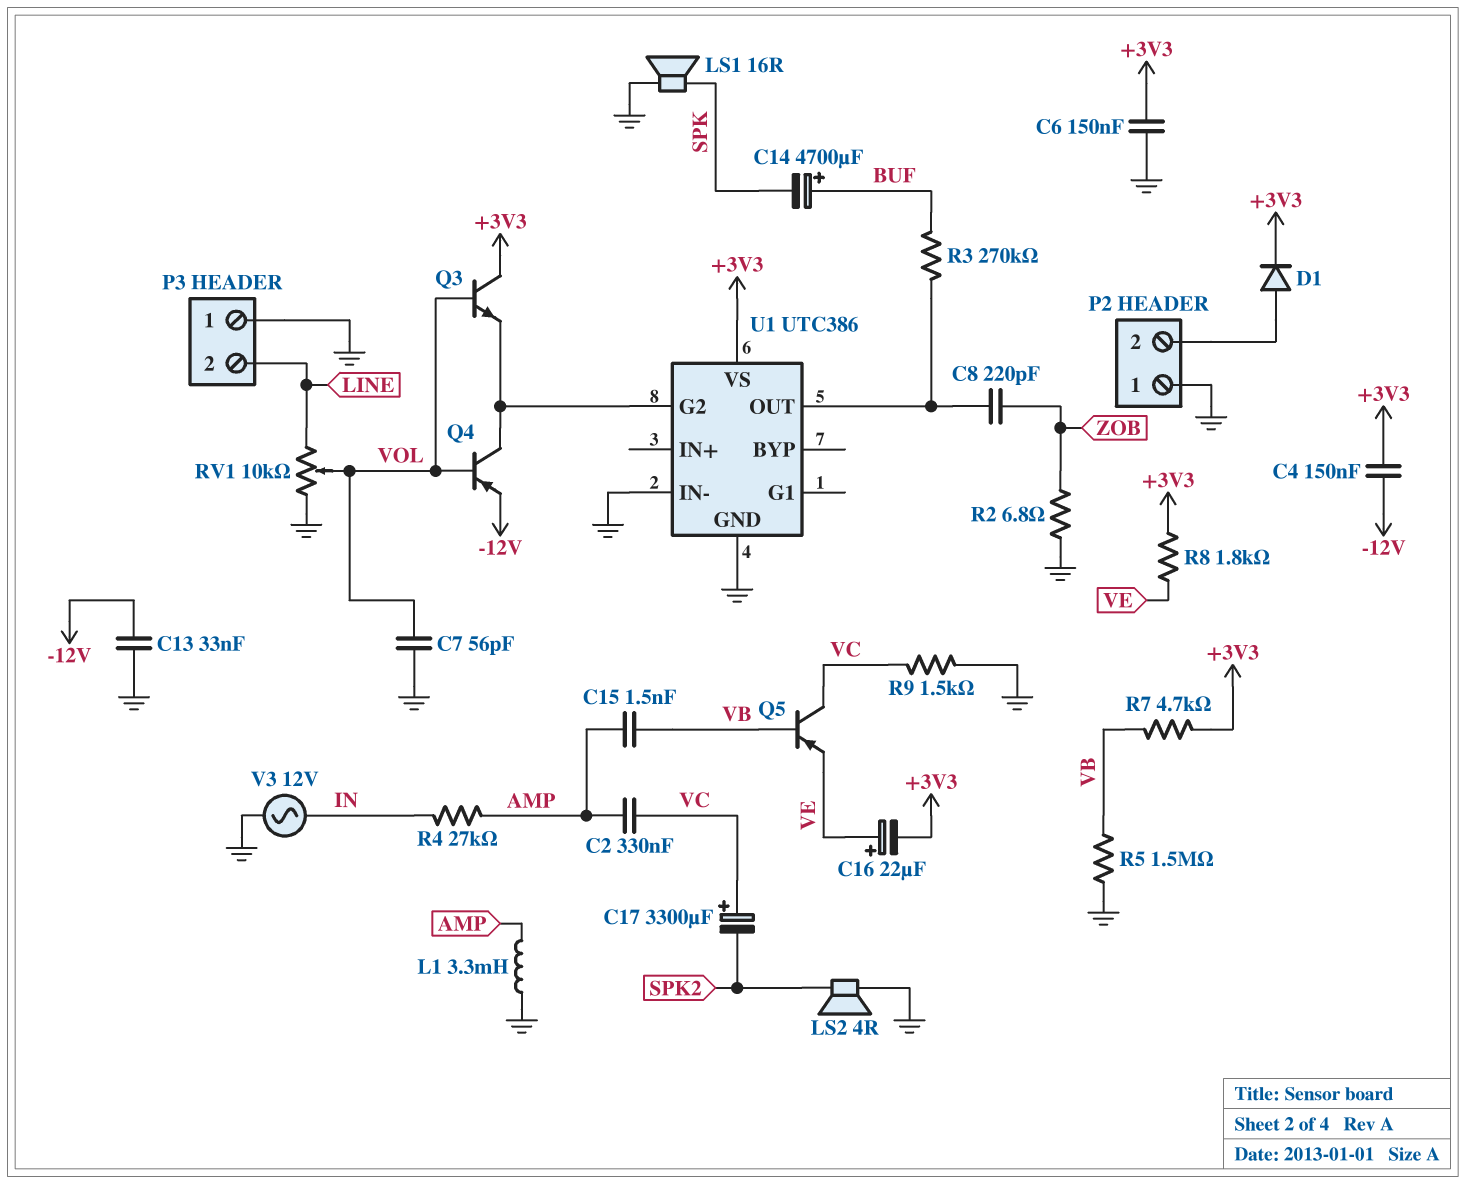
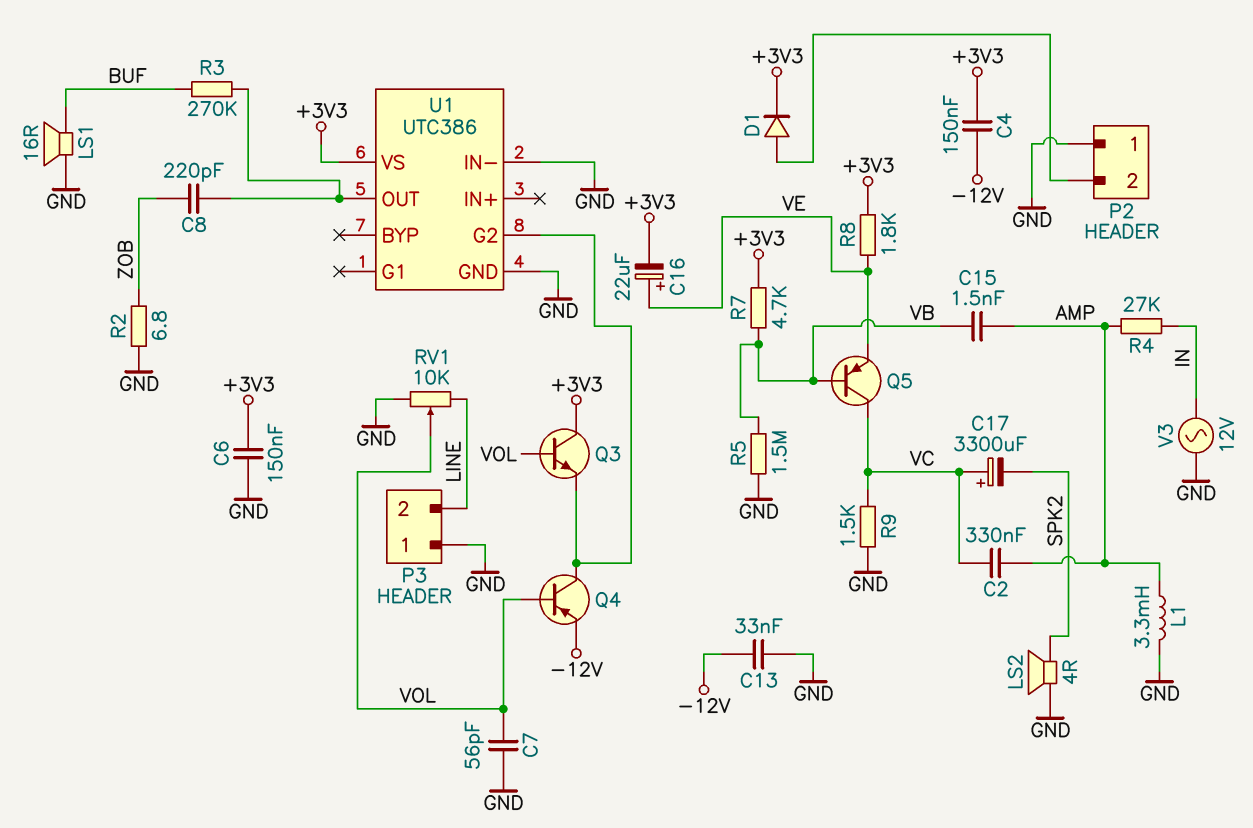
C14: 4700uF (plus BUF, minus SPK) -> none
LS1: speaker 16R (GND, SPK) -> speaker 16R (BUF, GND)

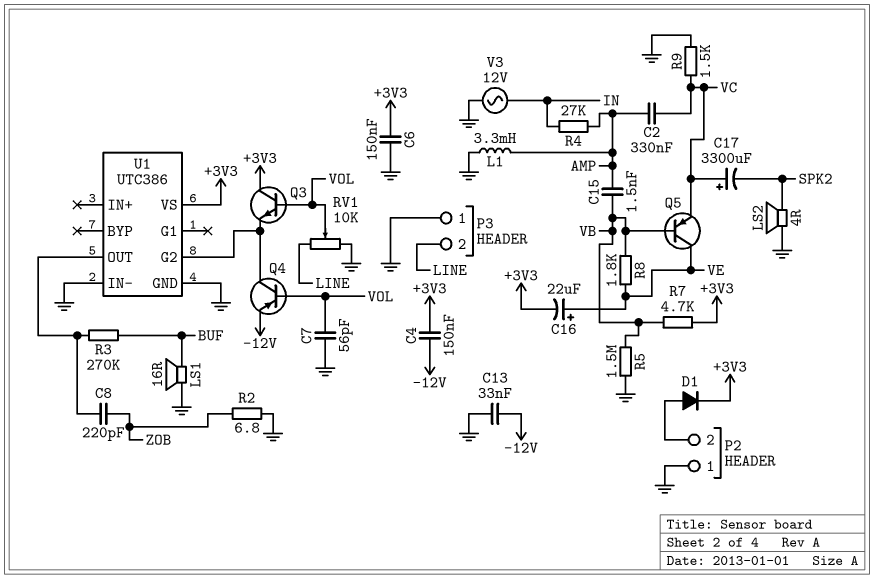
Q5: PNP (B VB, C VC, E VE) -> PNP (B VB, C VE, E VC)
R8: 1.8k (+3V3, VE) -> 1.8k (VB, VE)

